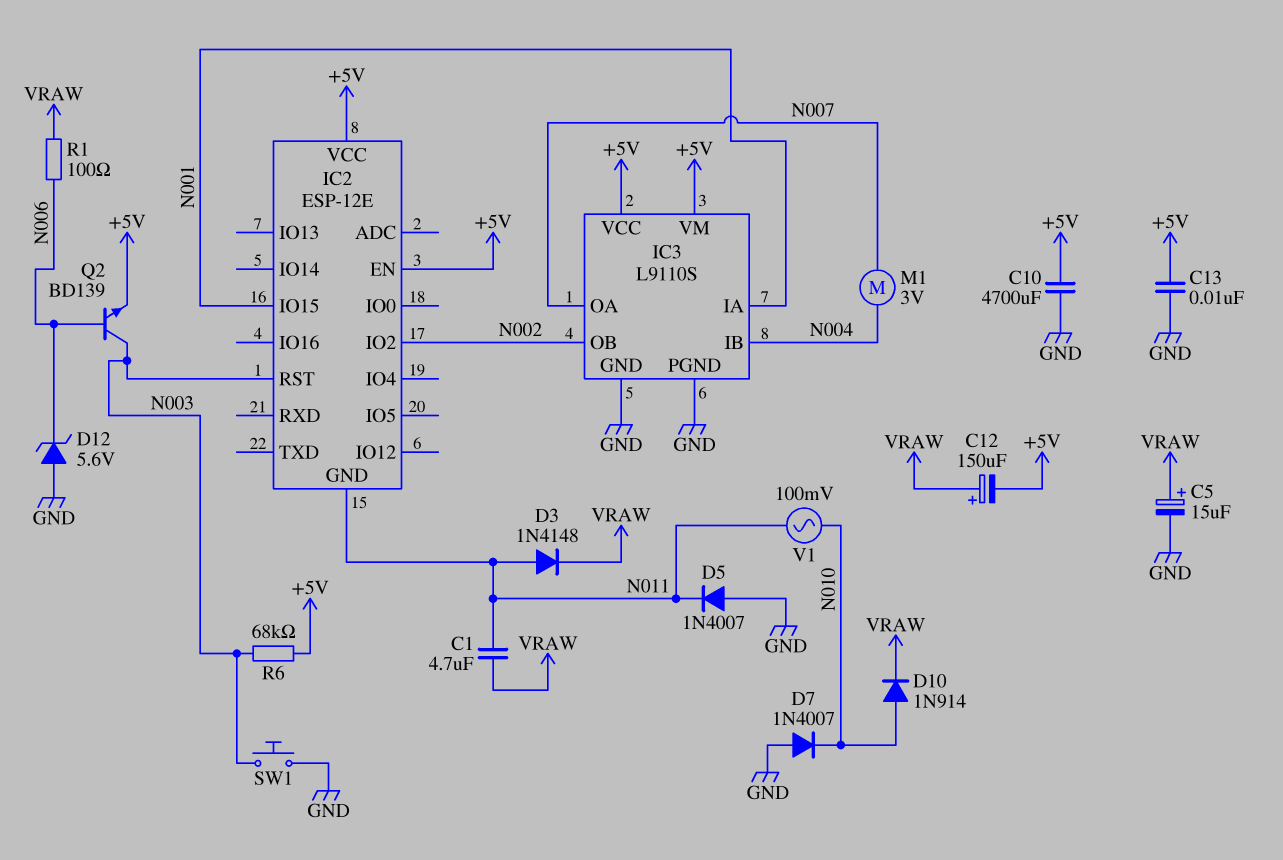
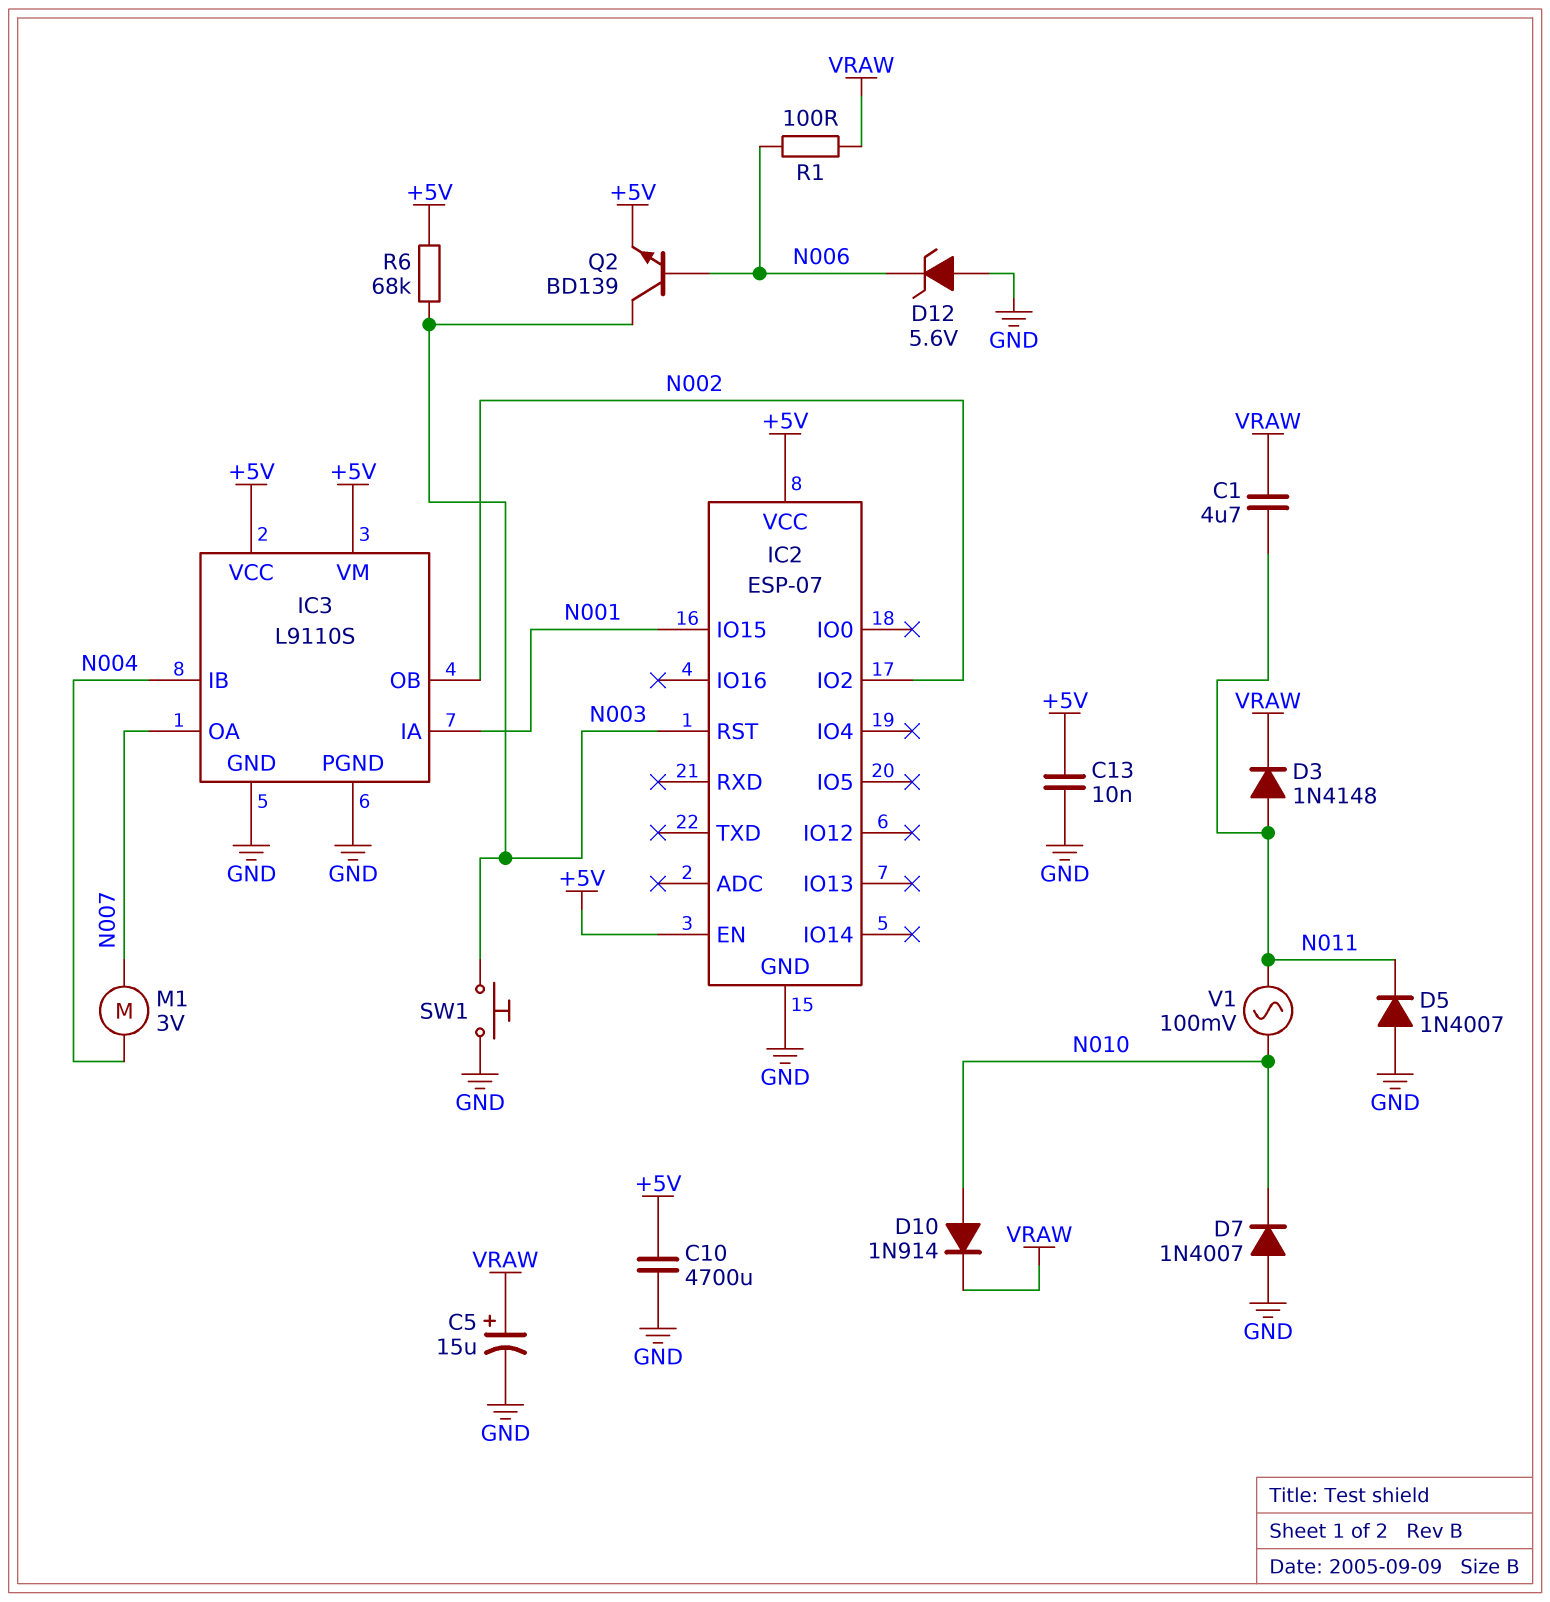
C12: 150uF (plus VRAW, minus +5V) -> none
IC2: ESP-12E -> ESP-07
IC2 pin GND: N011 -> GND

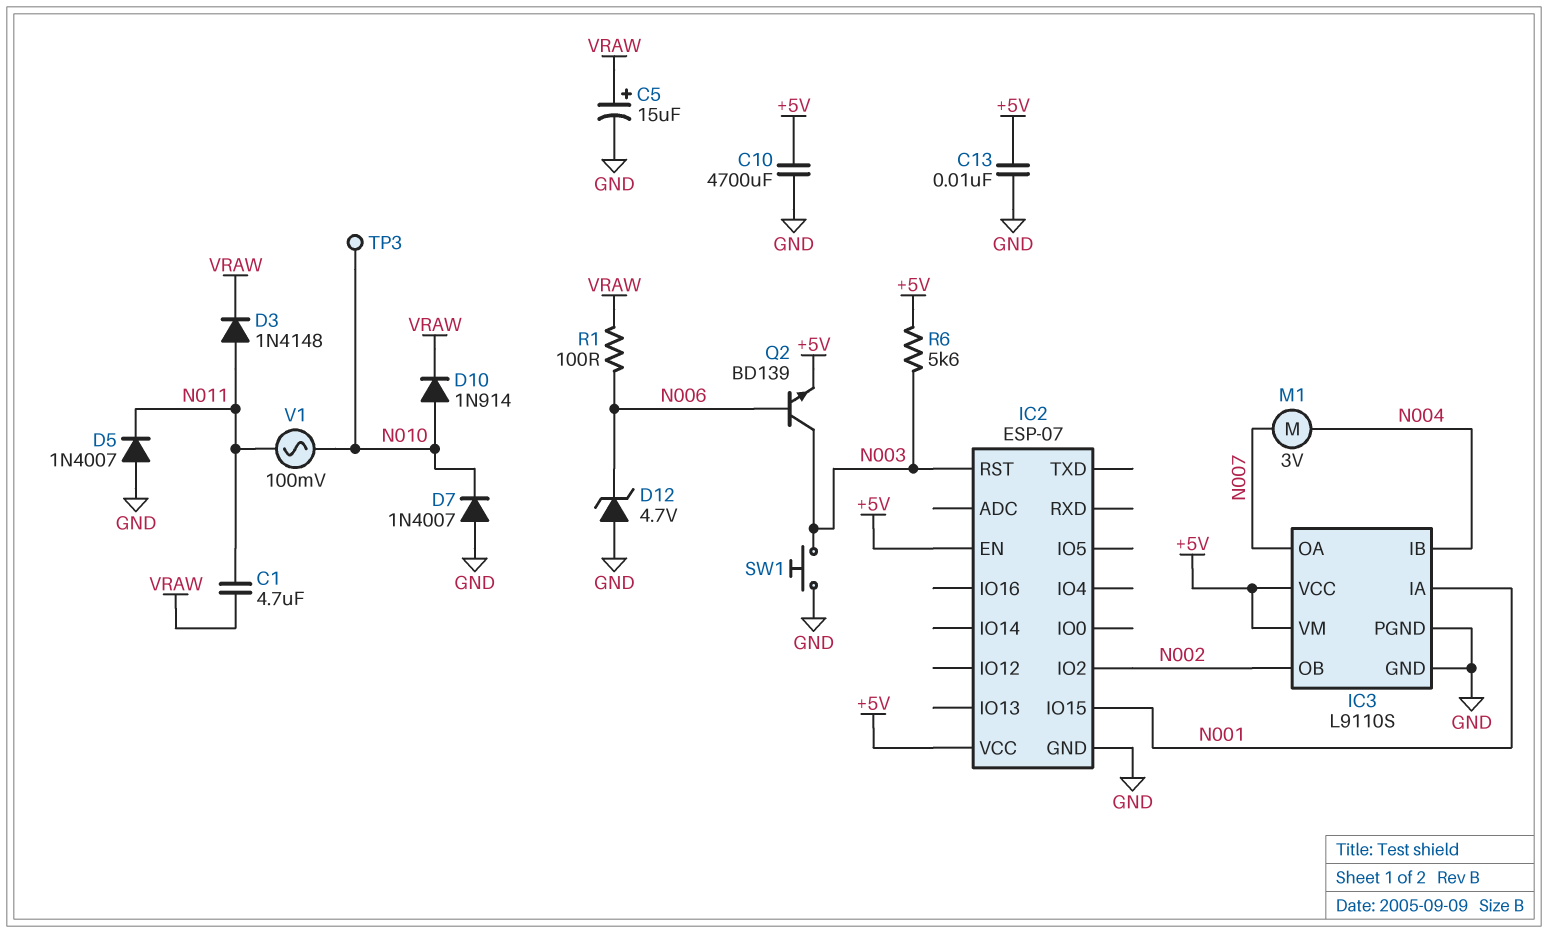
D12: zener 5.6V (A GND, K N006) -> zener 4.7V (A GND, K N006)
R6: 68k (+5V, N003) -> 5.6k (+5V, N003)
TP3: none -> test point (N010)

